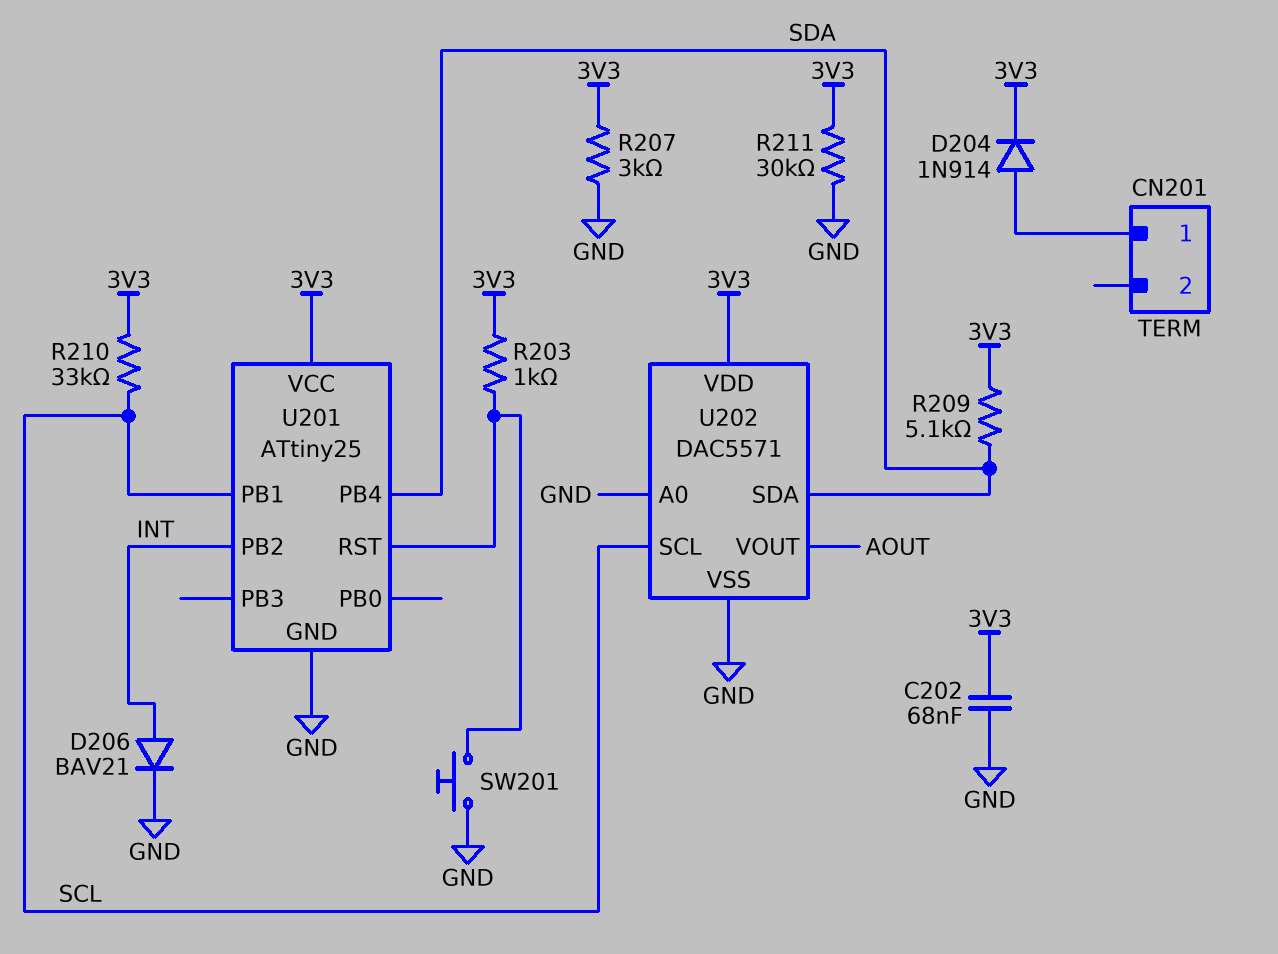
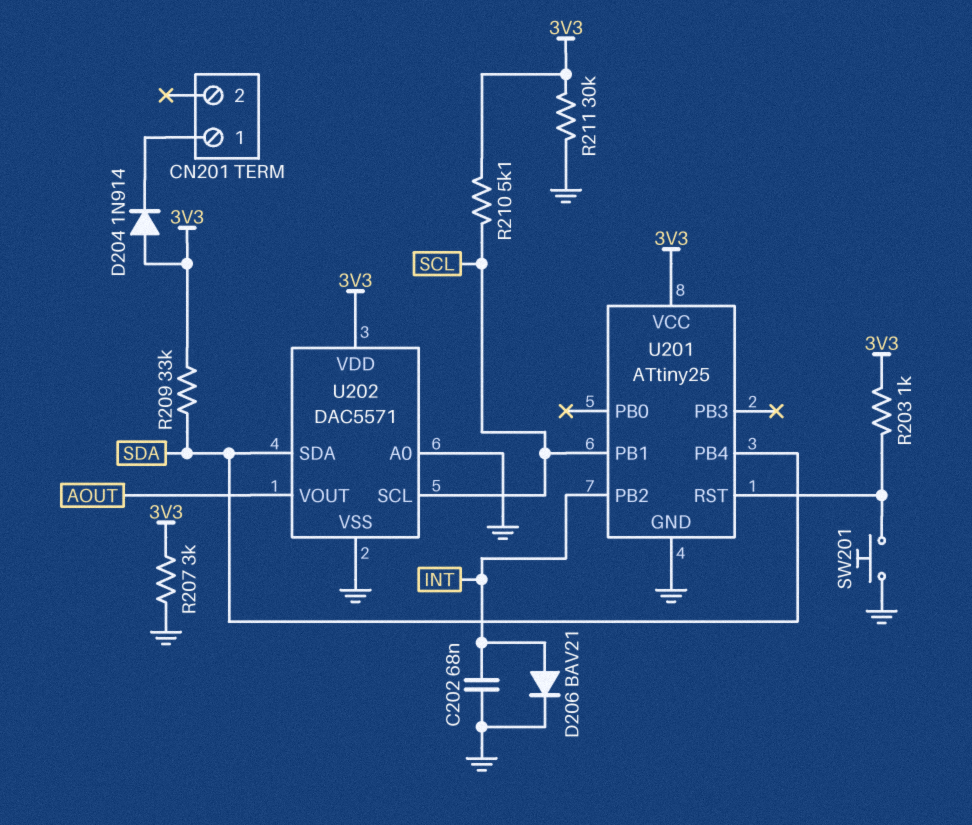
C202: 68nF (3V3, GND) -> 68nF (GND, INT)
D204: diode 1N914 (A CN201/1, K 3V3) -> diode 1N914 (A 3V3, K CN201/1)
R209: 5.1k (3V3, SDA) -> 33k (3V3, SDA)
R210: 33k (3V3, SCL) -> 5.1k (3V3, SCL)

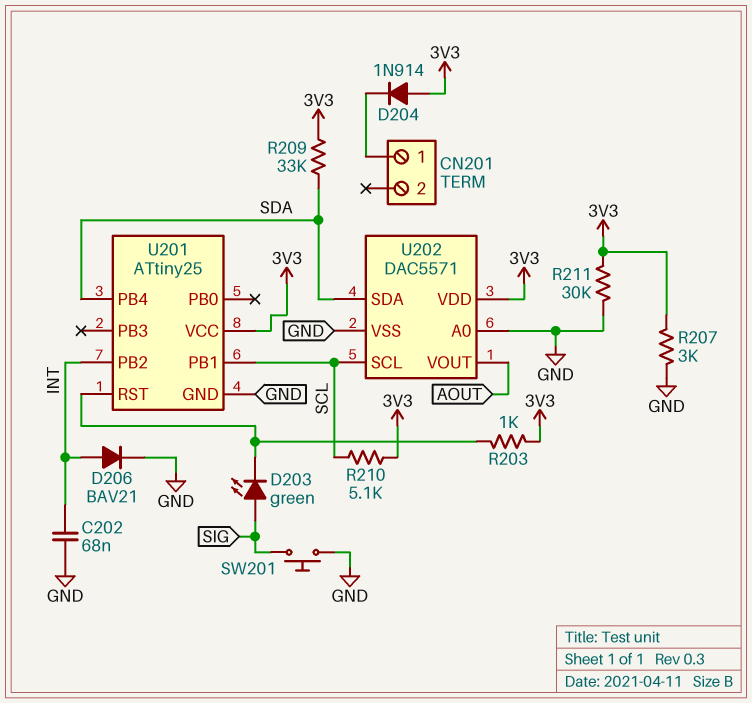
D203: none -> LED green (A SIG, K U201/RST)
SW201: button (GND, U201/RST) -> button (GND, SIG)

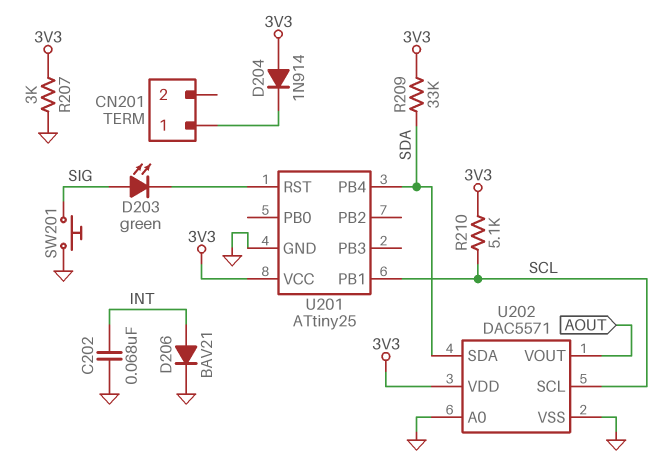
R203: 1k (3V3, U201/RST) -> none
R211: 30k (3V3, GND) -> none
U201 pin PB2: INT -> none

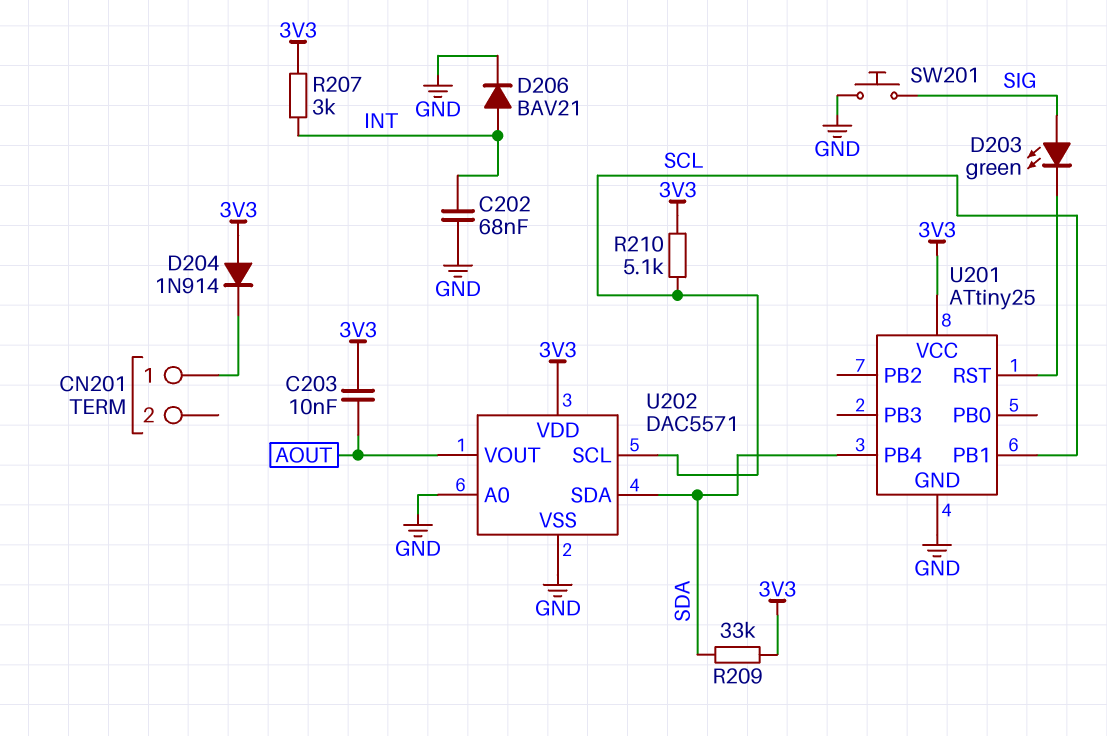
C203: none -> 10nF (3V3, AOUT)
R207: 3k (3V3, GND) -> 3k (3V3, INT)

